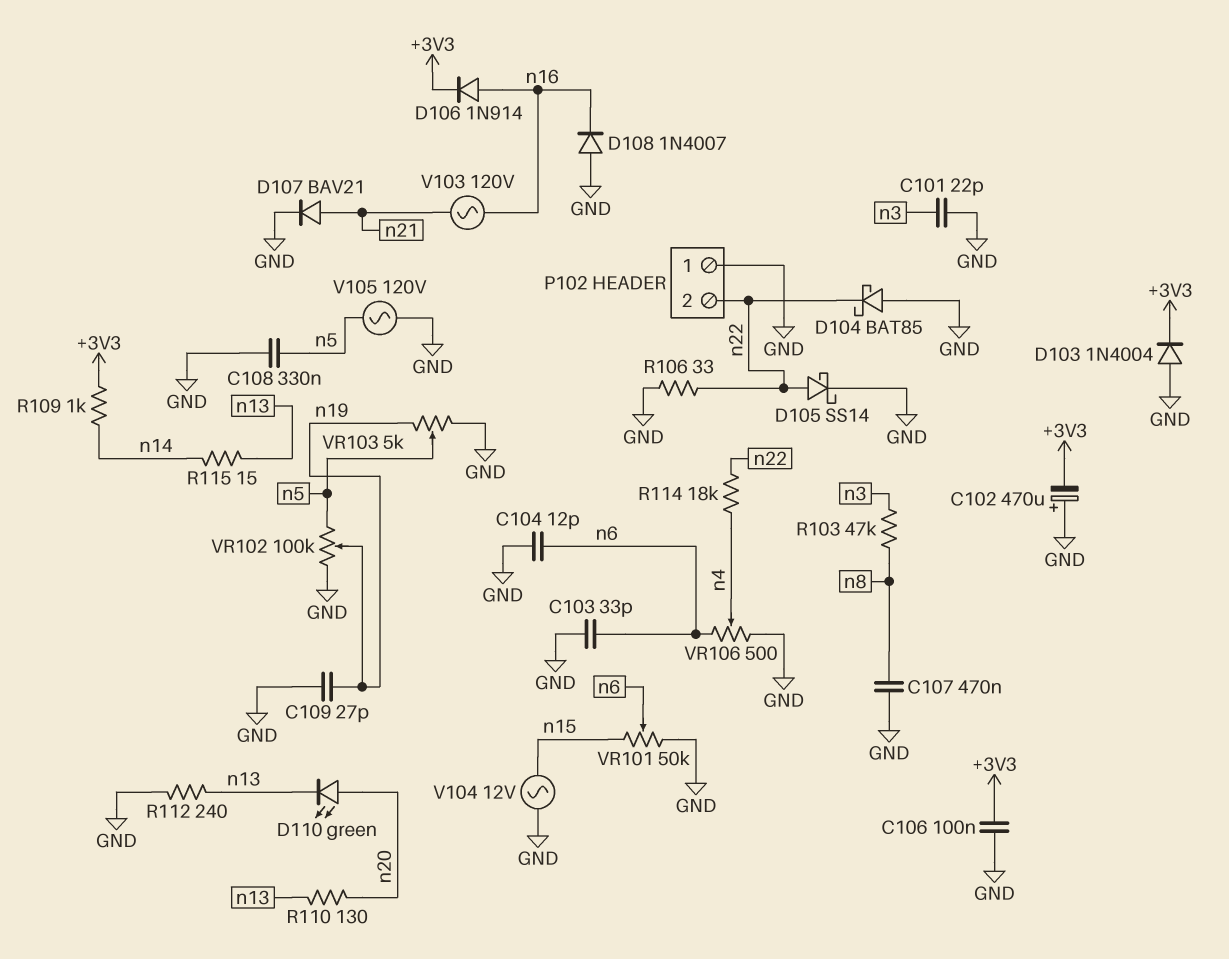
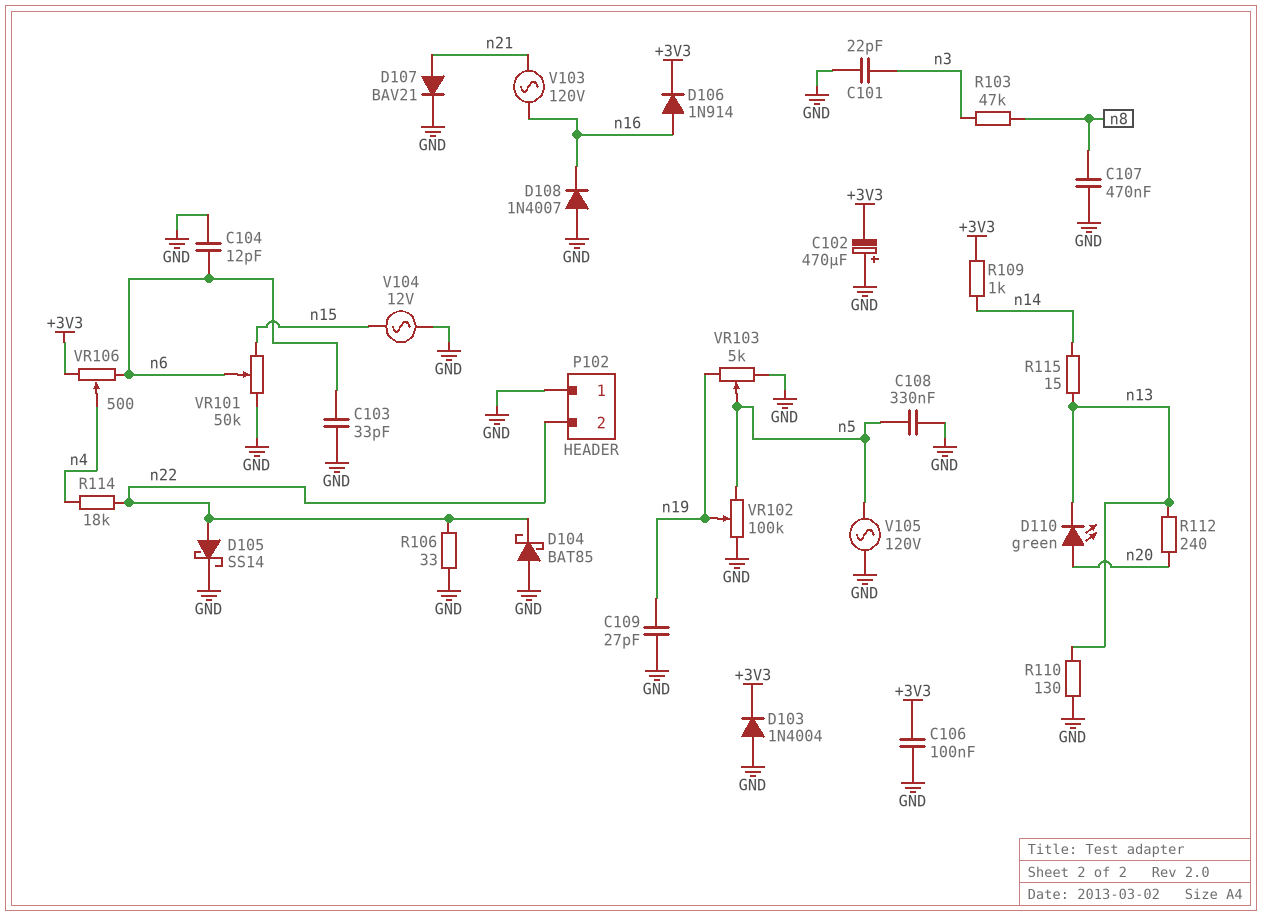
R110: 130 (n13, n20) -> 130 (GND, n13)
R112: 240 (GND, n13) -> 240 (n13, n20)
VR106: 500 (GND, n6, wiper n4) -> 500 (+3V3, n6, wiper n4)

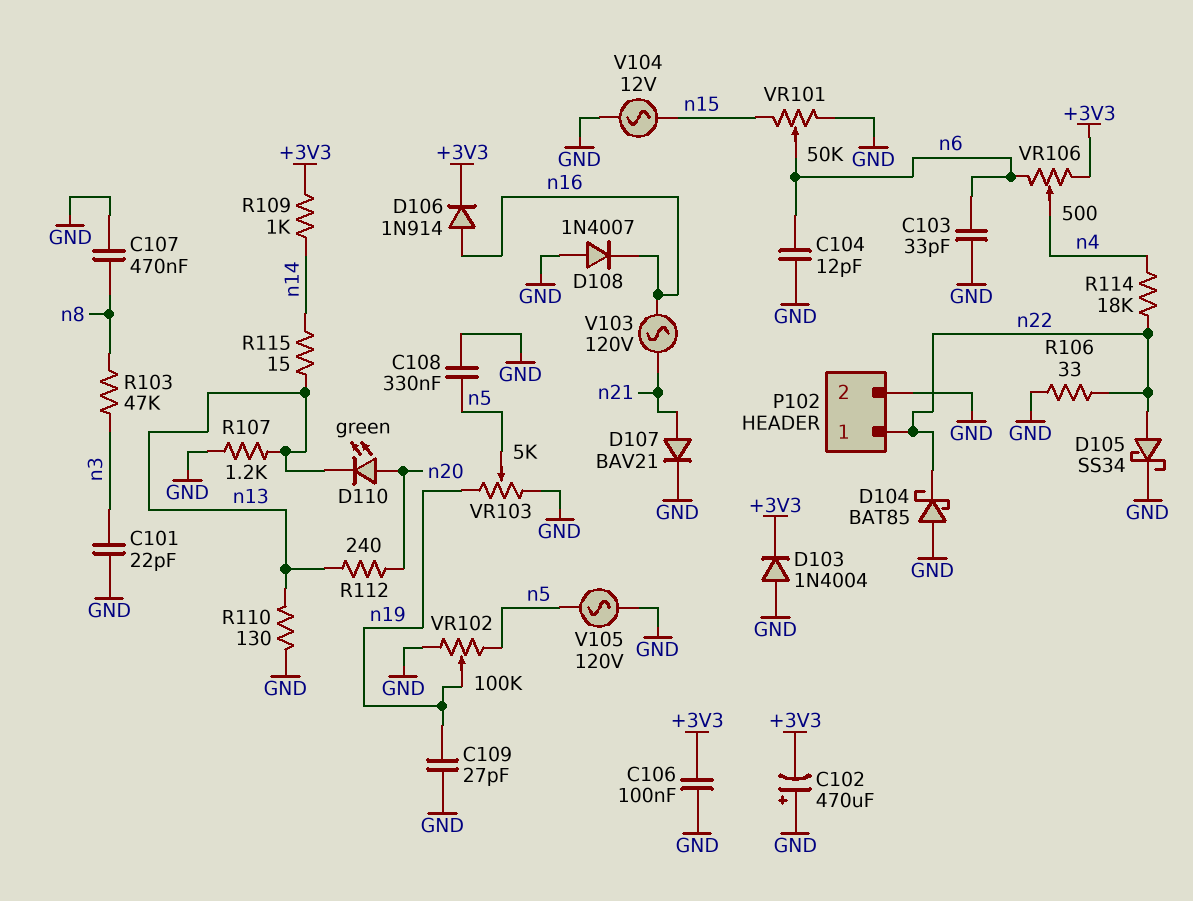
D105: schottky SS14 (A n22, K GND) -> schottky SS34 (A n22, K GND)
P102 pin 1: GND -> n22
P102 pin 2: n22 -> GND
R107: none -> 1.2k (GND, n13)

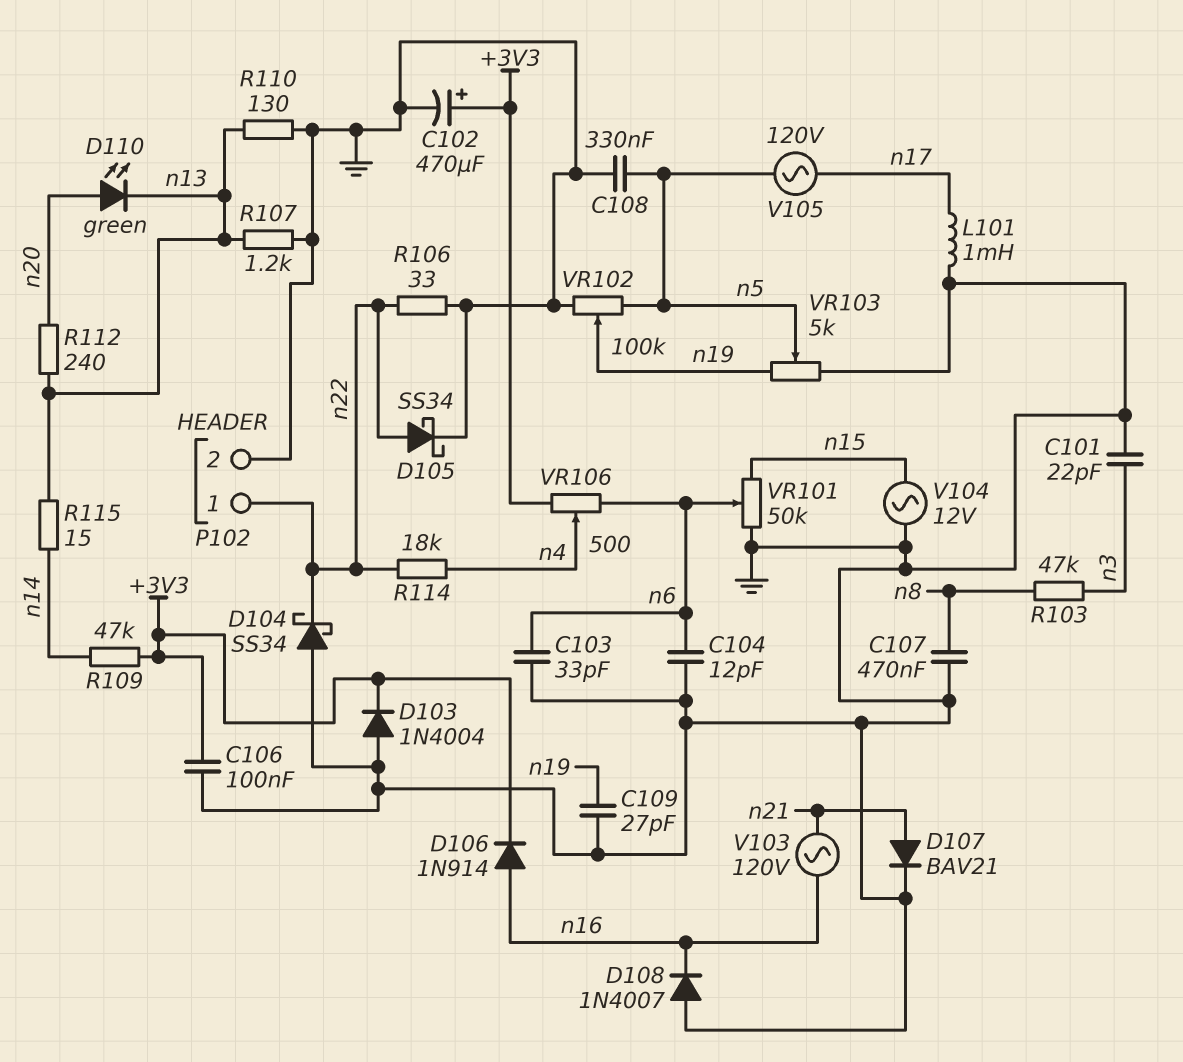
C102: 470uF (plus GND, minus +3V3) -> 470uF (plus +3V3, minus GND)
D104: schottky BAT85 (A GND, K n22) -> schottky SS34 (A GND, K n22)
L101: none -> 1mH (GND, n17)
R109: 1k (+3V3, n14) -> 47k (+3V3, n14)
V105: AC 120V (GND, n5) -> AC 120V (n5, n17)

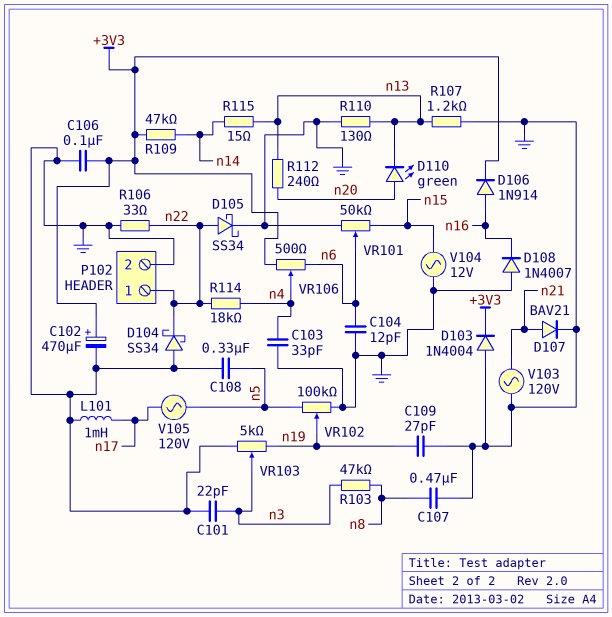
C103: 33pF (GND, n6) -> 33pF (GND, n4)
V103: AC 120V (n16, n21) -> AC 120V (GND, n21)
VR103: 5k (GND, n19, wiper n5) -> 5k (GND, n19, wiper n3)

